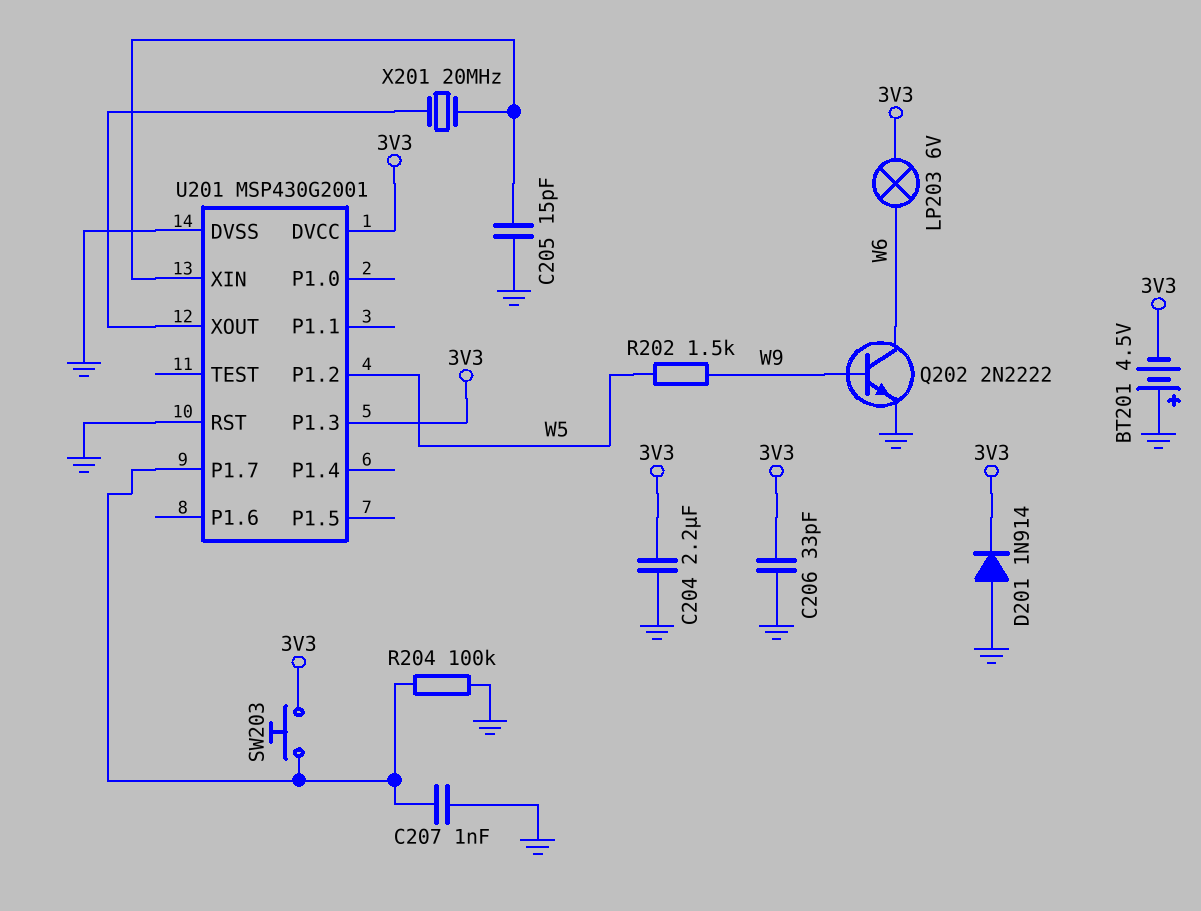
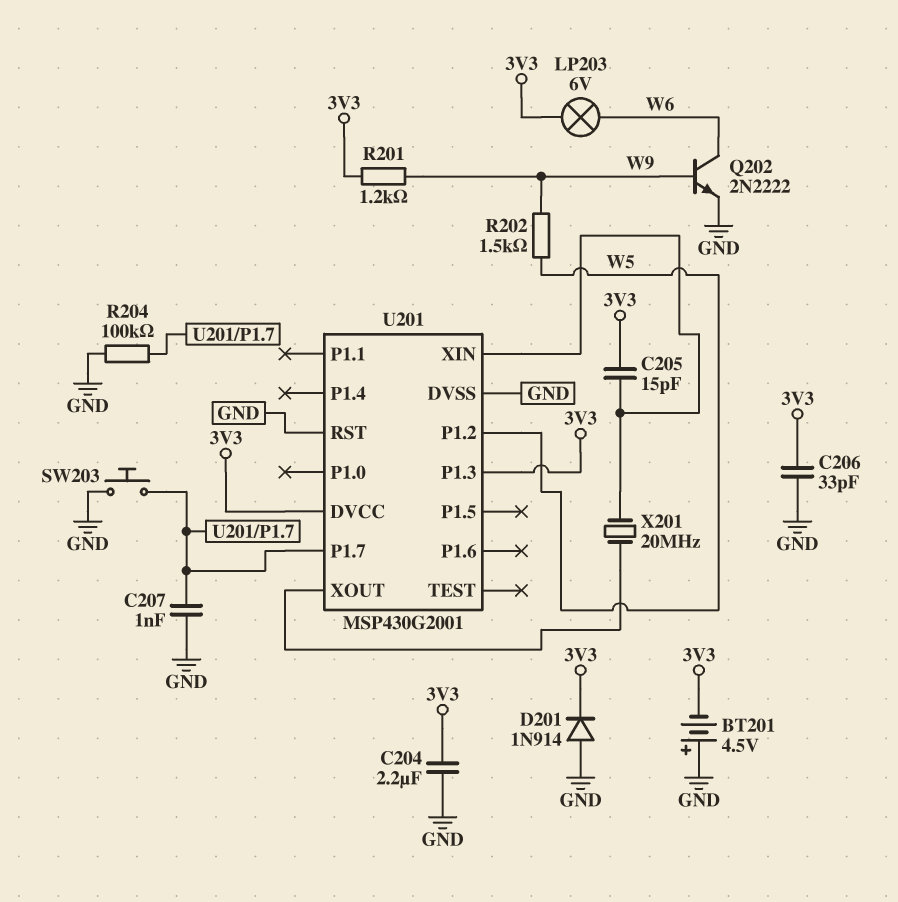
C205: 15pF (GND, U201/XIN) -> 15pF (3V3, U201/XIN)
R201: none -> 1.2k (3V3, W9)
SW203: button (3V3, U201/P1.7) -> button (GND, U201/P1.7)

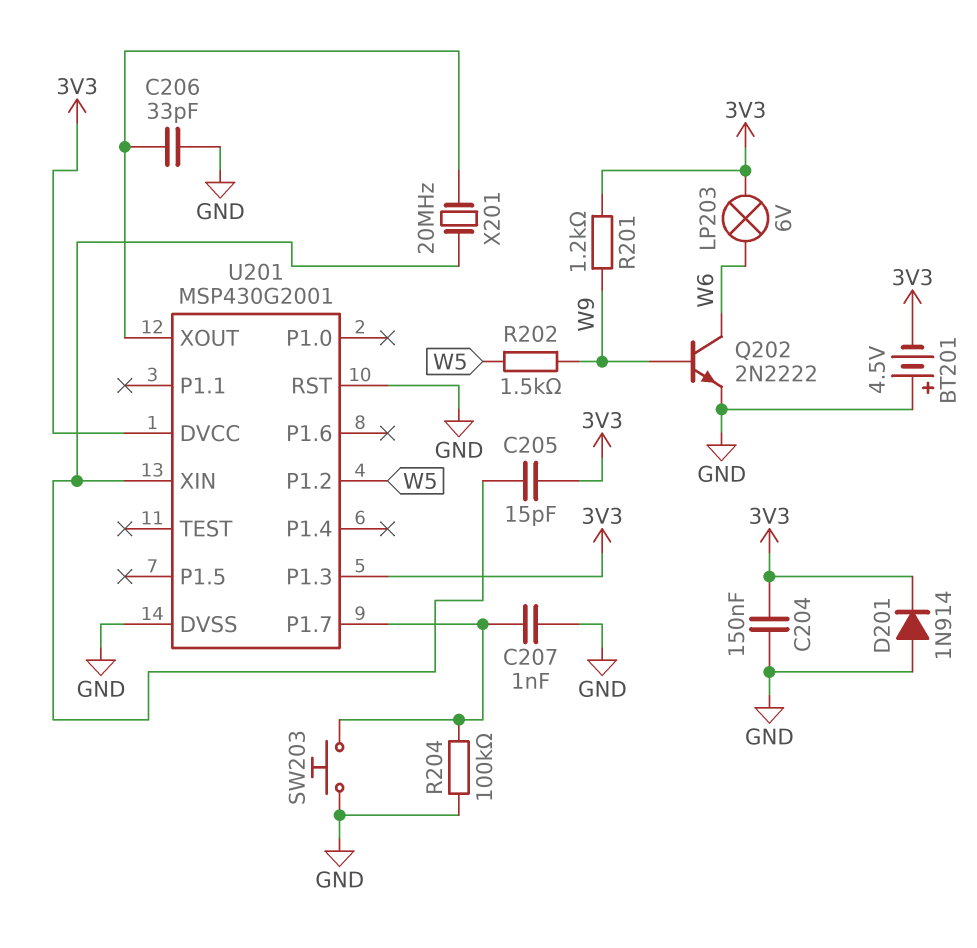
C204: 2.2uF (3V3, GND) -> 150nF (3V3, GND)
C206: 33pF (3V3, GND) -> 33pF (GND, U201/XOUT)

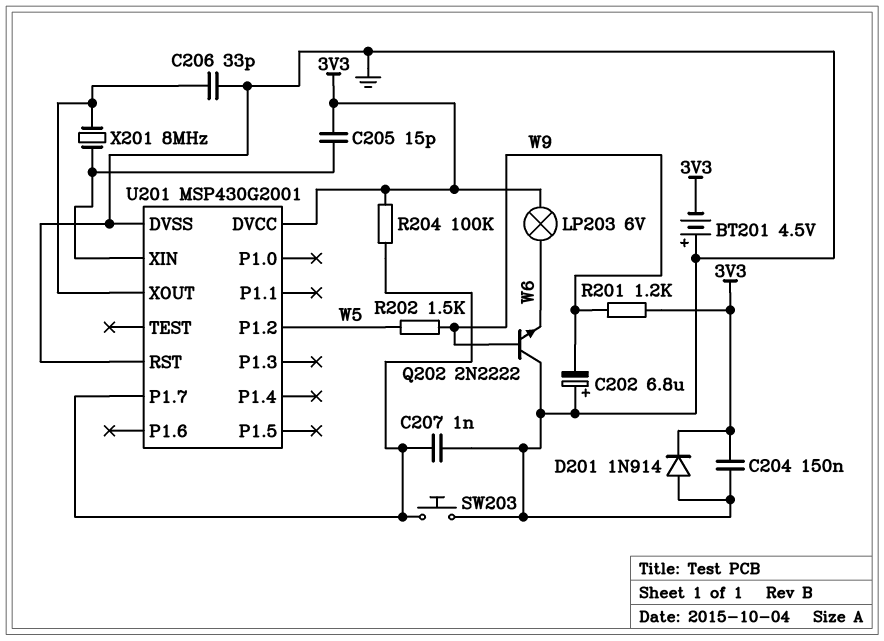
C202: none -> 6.8uF (plus GND, minus W9)
Q202: NPN 2N2222 (B W9, C W6, E GND) -> NPN 2N2222 (B W9, C GND, E W6)
R204: 100k (GND, U201/P1.7) -> 100k (3V3, U201/P1.7)
U201 pin P1.3: 3V3 -> none
X201: 20MHz (U201/XIN, U201/XOUT) -> 8MHz (U201/XIN, U201/XOUT)

